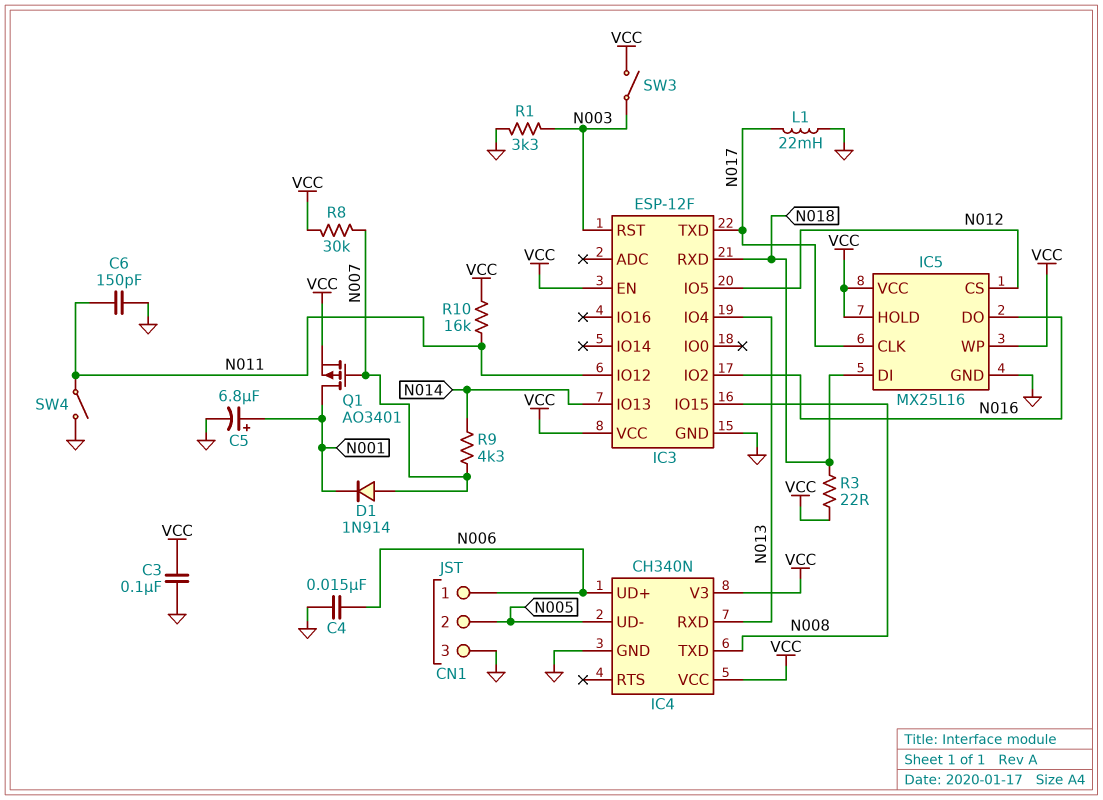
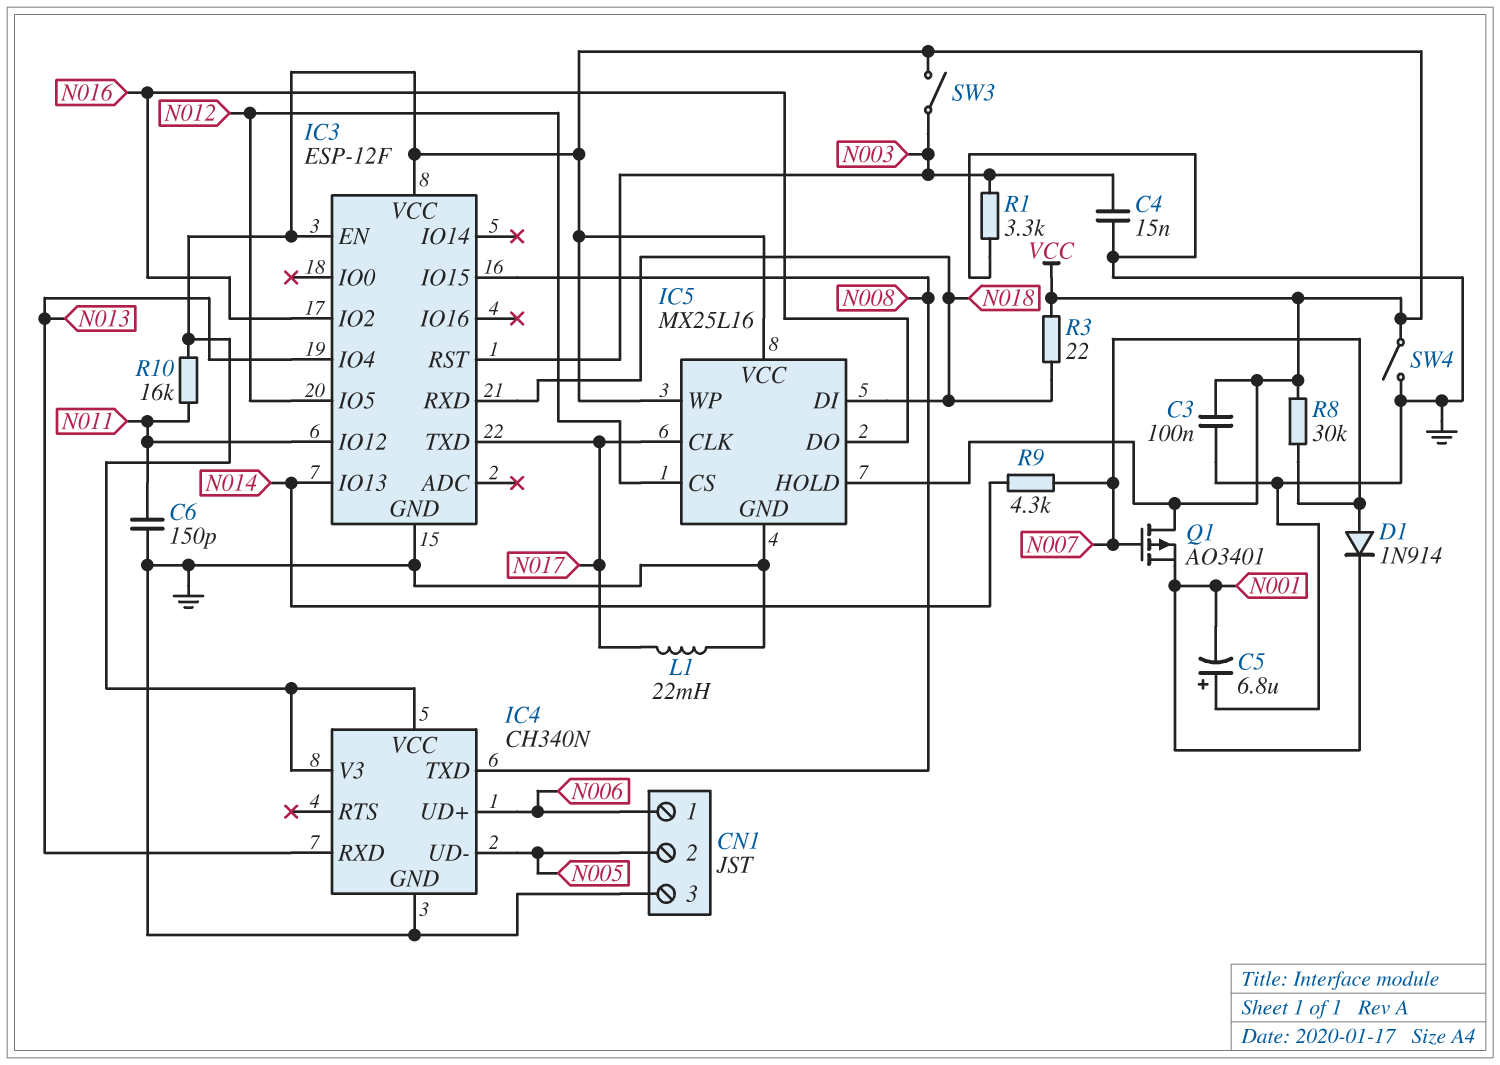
C4: 15nF (GND, N006) -> 15nF (GND, N003)
C5: 6.8uF (plus N001, minus GND) -> 6.8uF (plus GND, minus N001)
Q1: PMOS AO3401 (G N007, D N001, S VCC) -> PMOS AO3401 (G N007, D VCC, S N001)
SW4: switch (GND, N011) -> switch (GND, VCC)

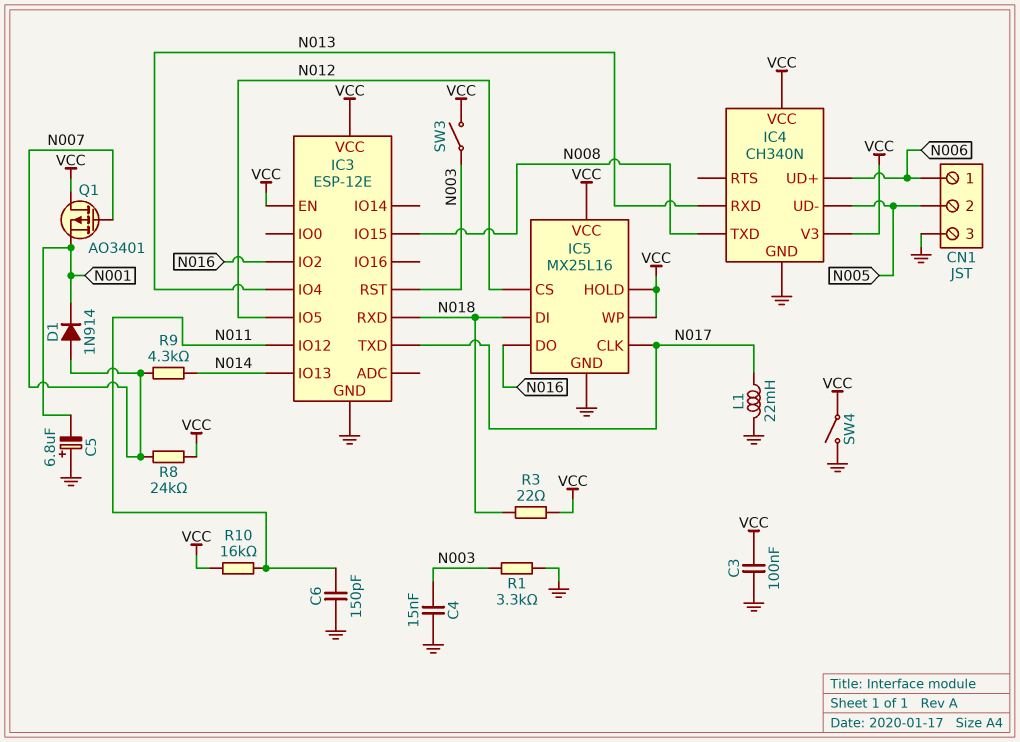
IC3: ESP-12F -> ESP-12E
R8: 30k (N007, VCC) -> 24k (N007, VCC)

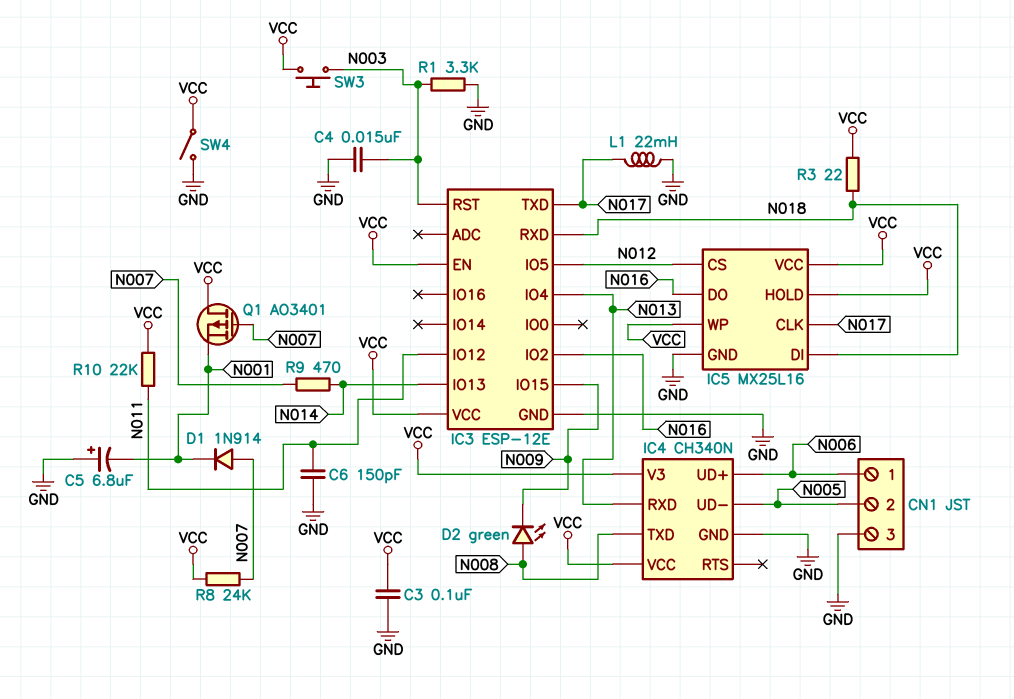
D2: none -> LED green (A N008, K N009)
IC3 pin IO15: N008 -> N009
R9: 4.3k (N007, N014) -> 470 (N007, N014)
R10: 16k (N011, VCC) -> 22k (N011, VCC)
SW3: switch (N003, VCC) -> button (N003, VCC)

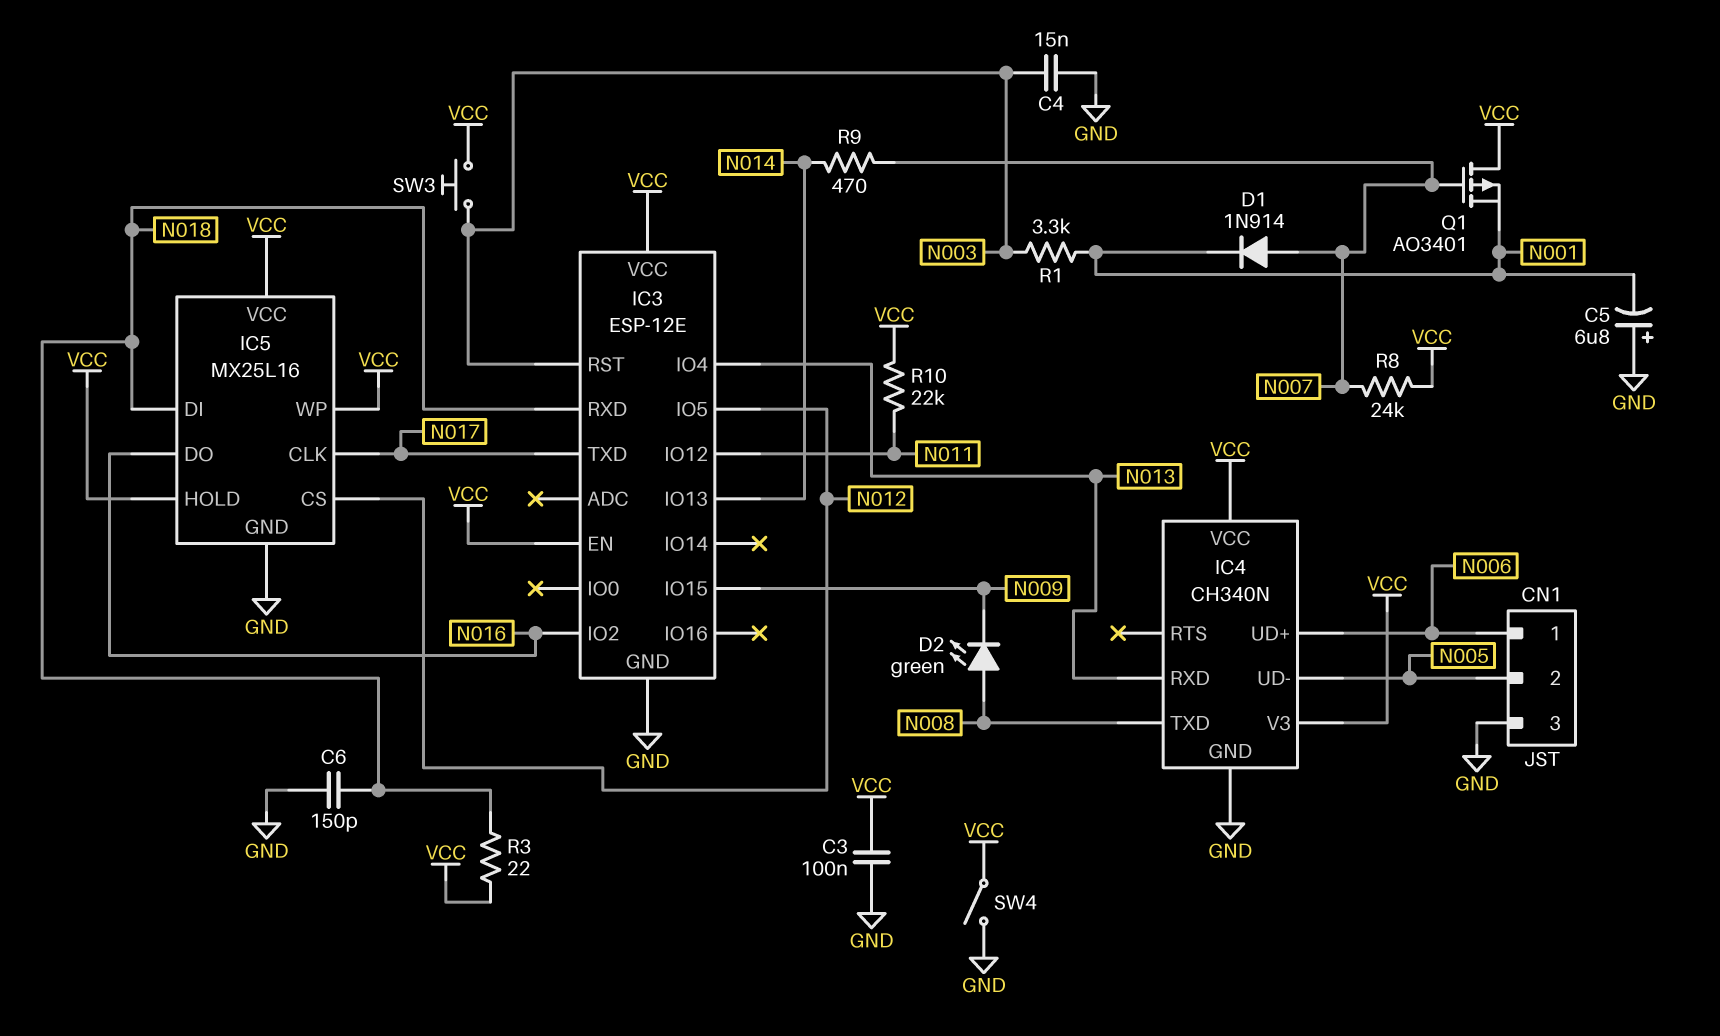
C6: 150pF (GND, N011) -> 150pF (GND, N018)
L1: 22mH (GND, N017) -> none
R1: 3.3k (GND, N003) -> 3.3k (N001, N003)

